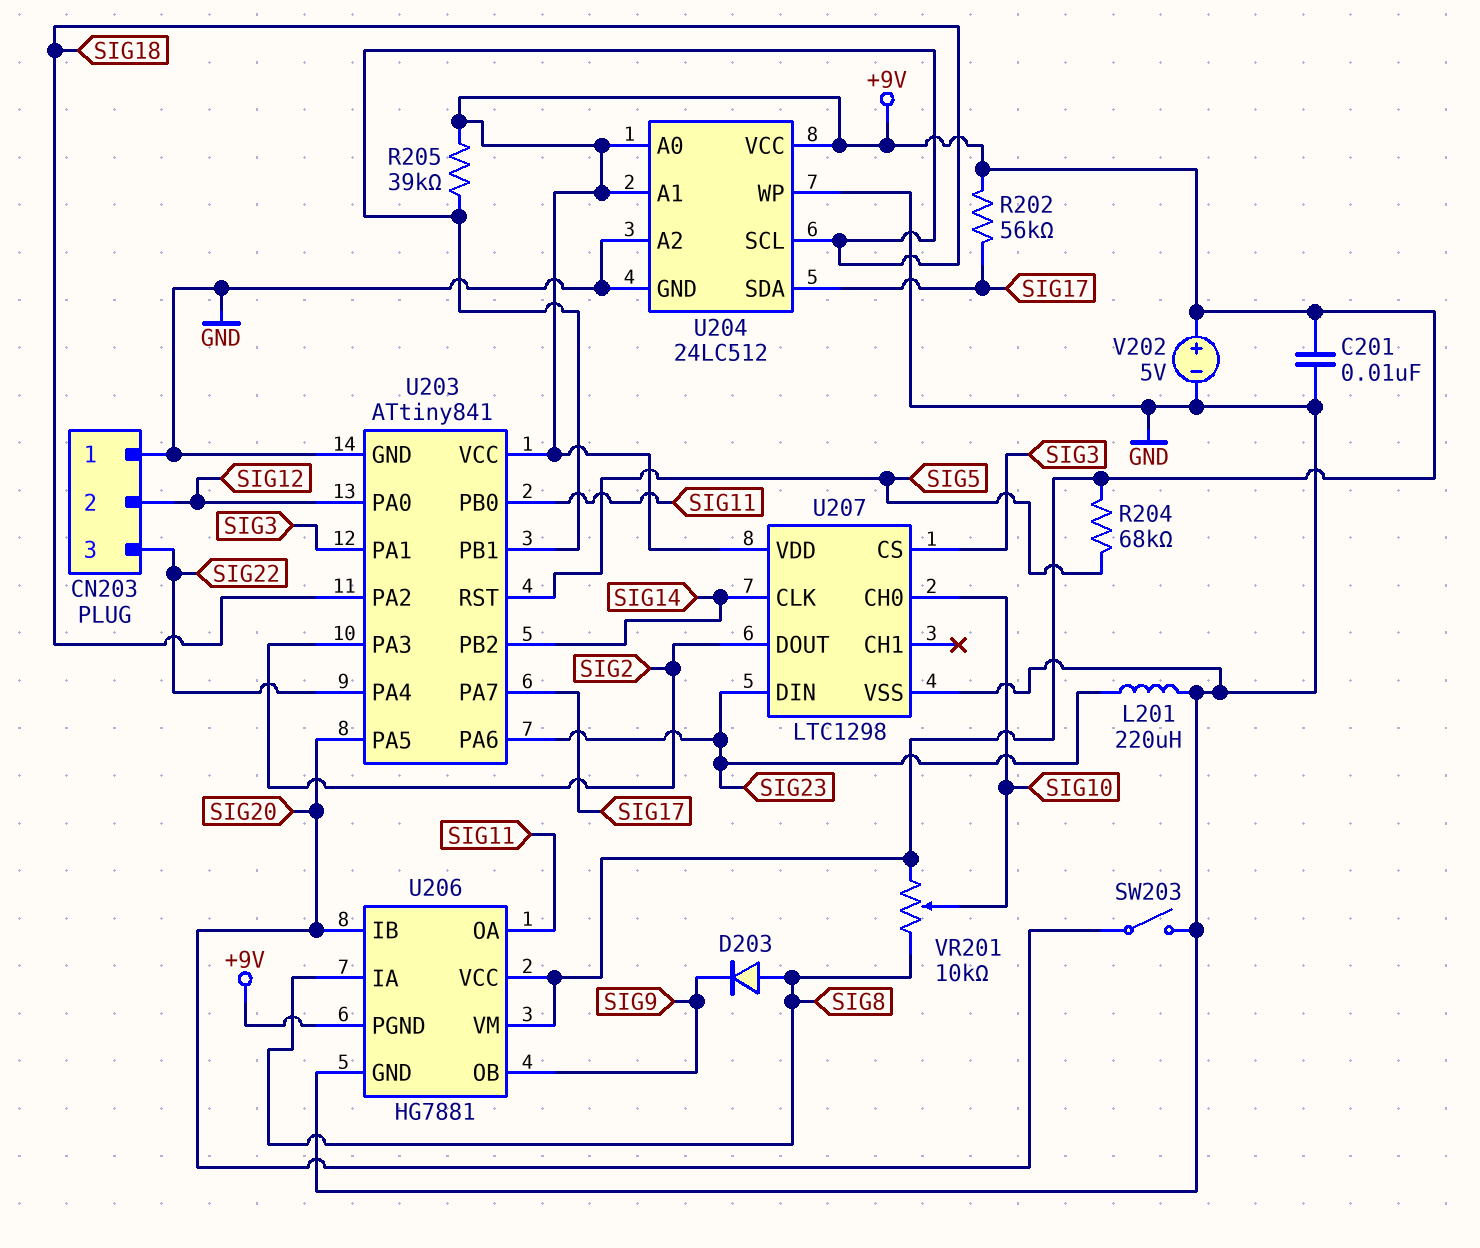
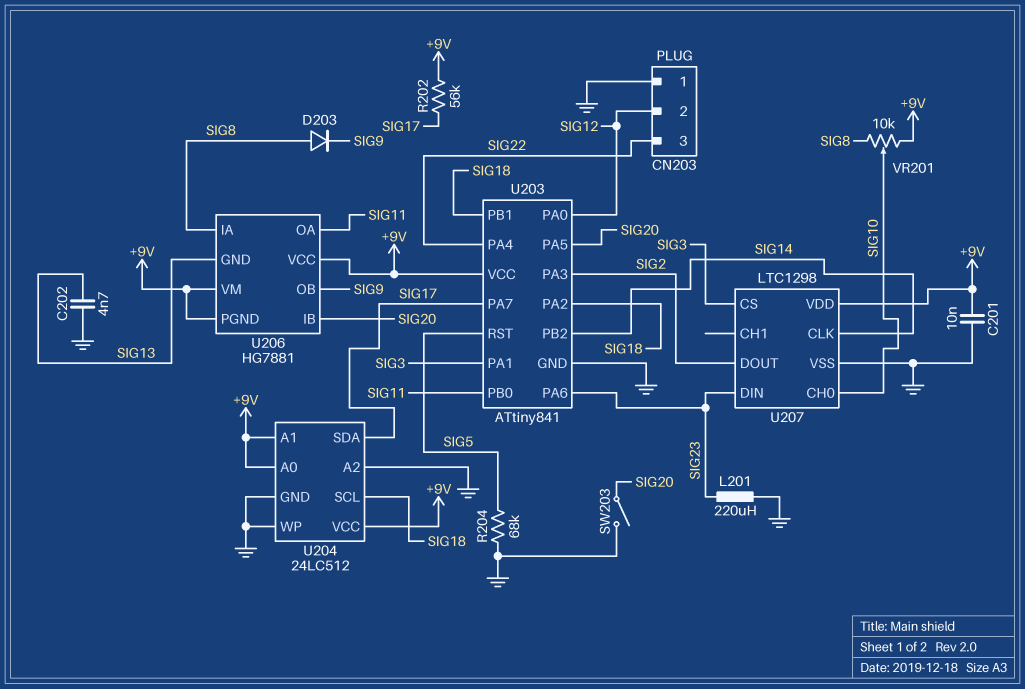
C202: none -> 4.7nF (GND, SIG13)
R204: 68k (+9V, SIG5) -> 68k (GND, SIG5)
R205: 39k (+9V, SIG18) -> none
U206 pin GND: GND -> SIG13
V202: 5V (plus +9V, minus GND) -> none

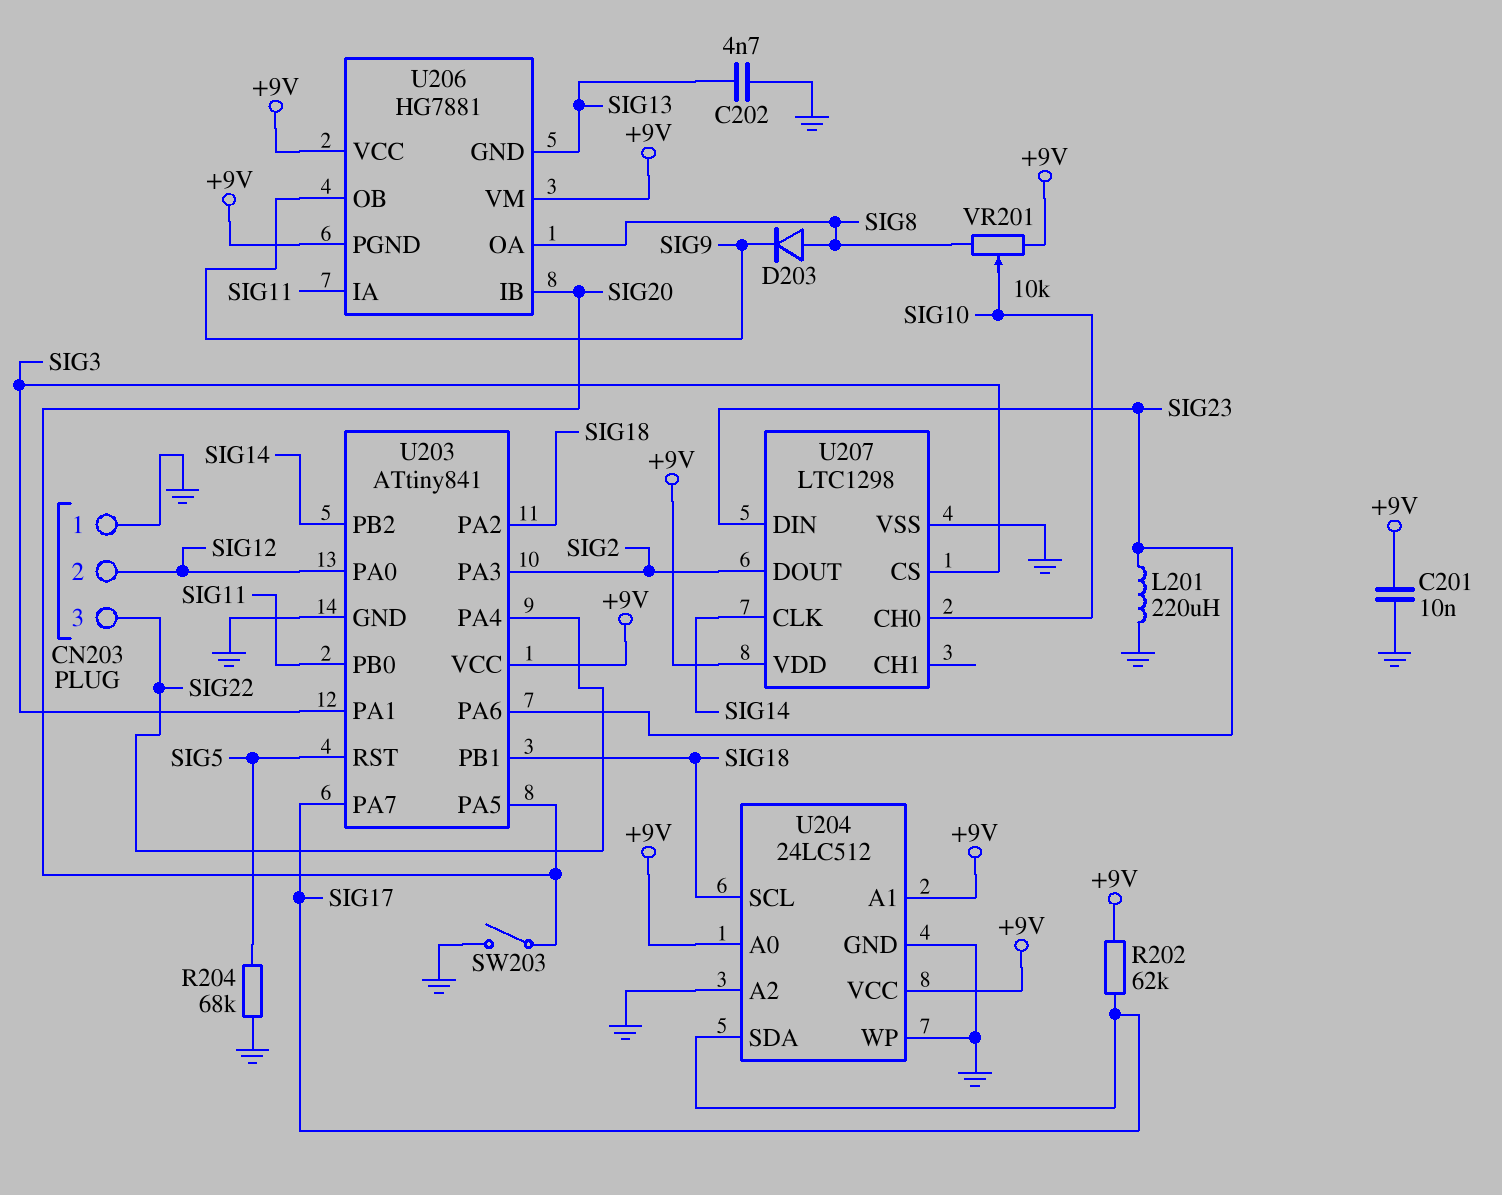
R202: 56k (+9V, SIG17) -> 62k (+9V, SIG17)
U206 pin IA: SIG8 -> SIG11
U206 pin OA: SIG11 -> SIG8

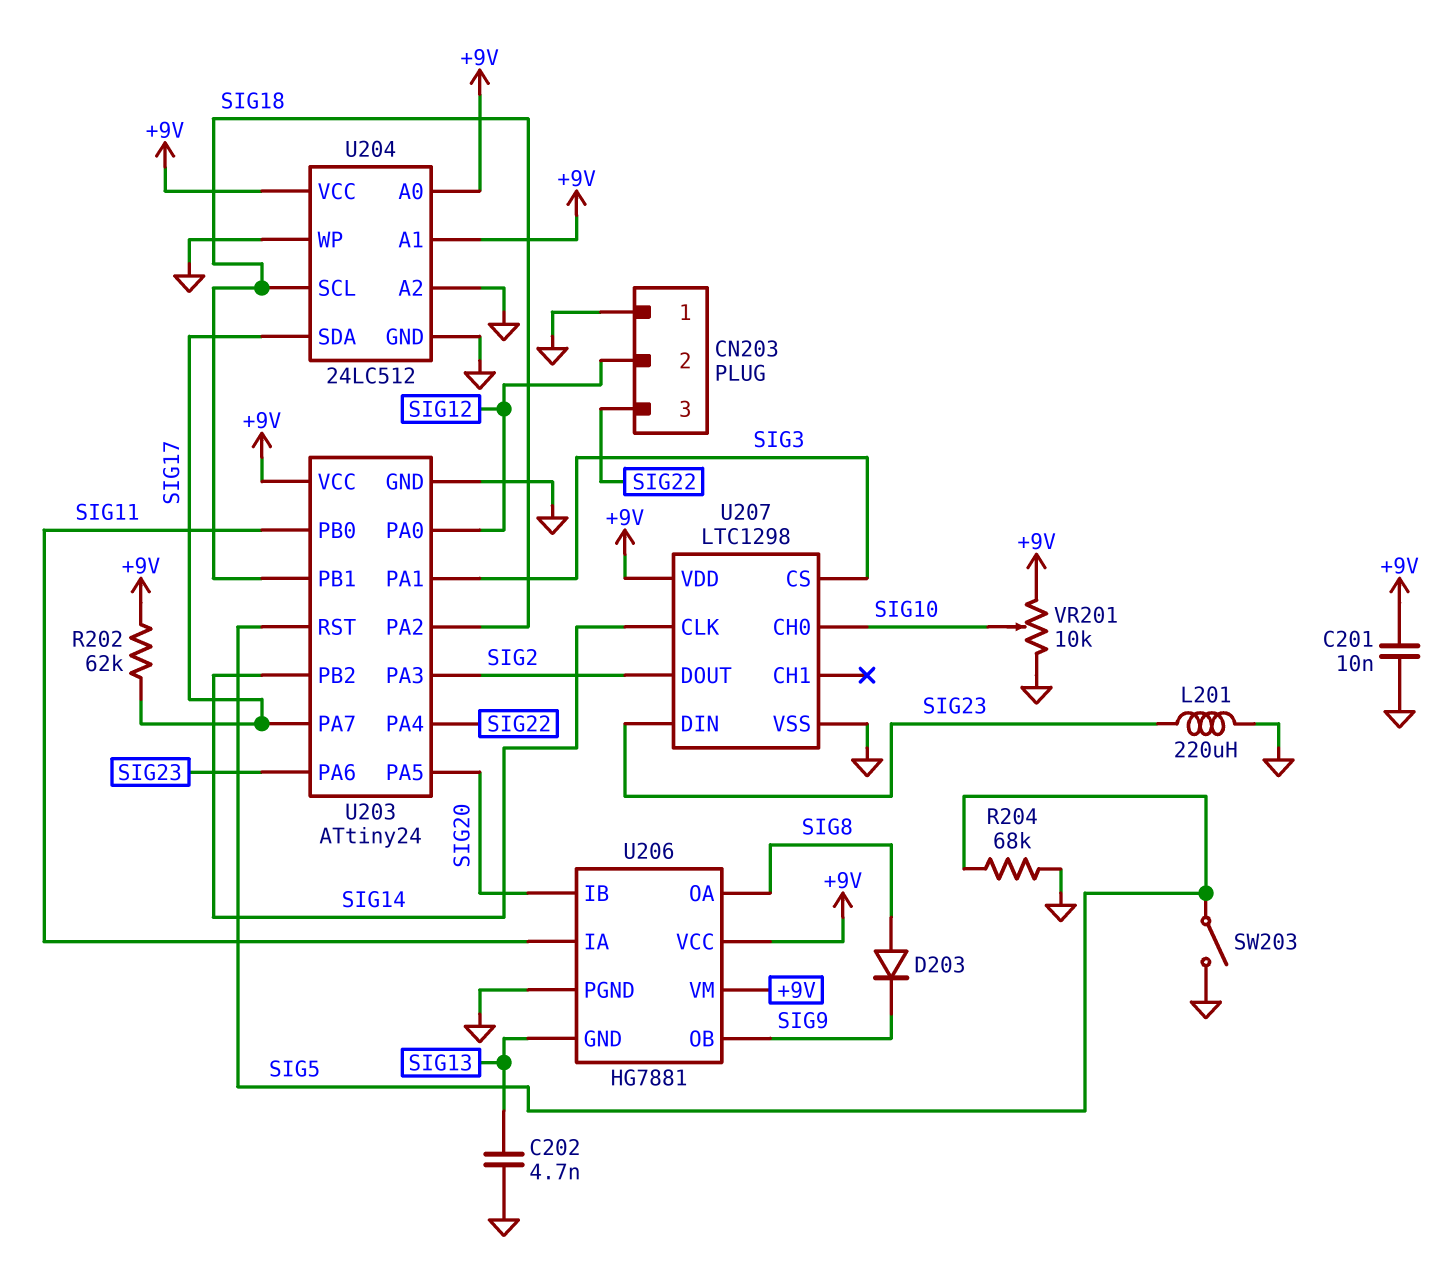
SW203: switch (GND, SIG20) -> switch (GND, SIG5)
U203: ATtiny841 -> ATtiny24
U206 pin PGND: +9V -> GND
VR201: 10k (+9V, SIG8, wiper SIG10) -> 10k (+9V, GND, wiper SIG10)

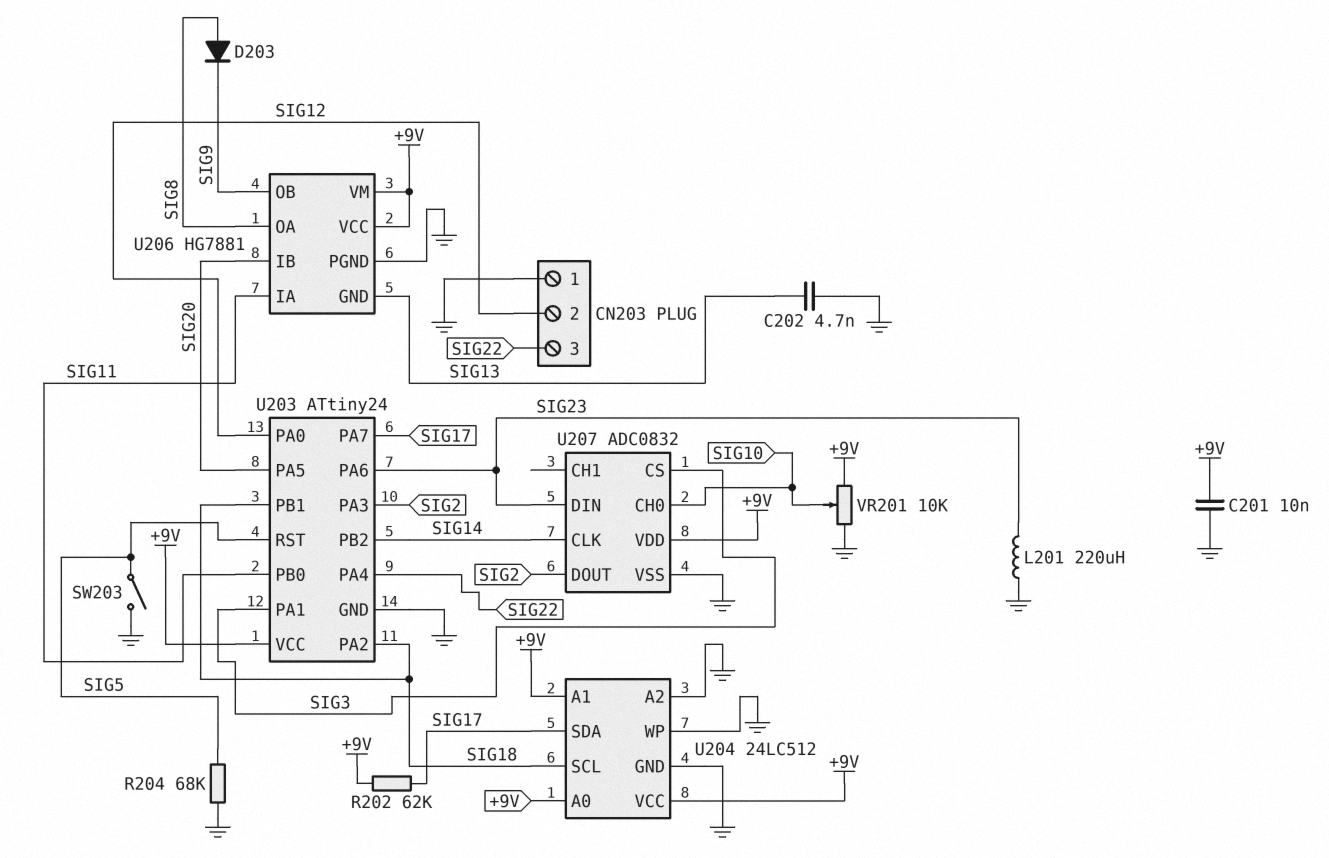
U207: LTC1298 -> ADC0832

